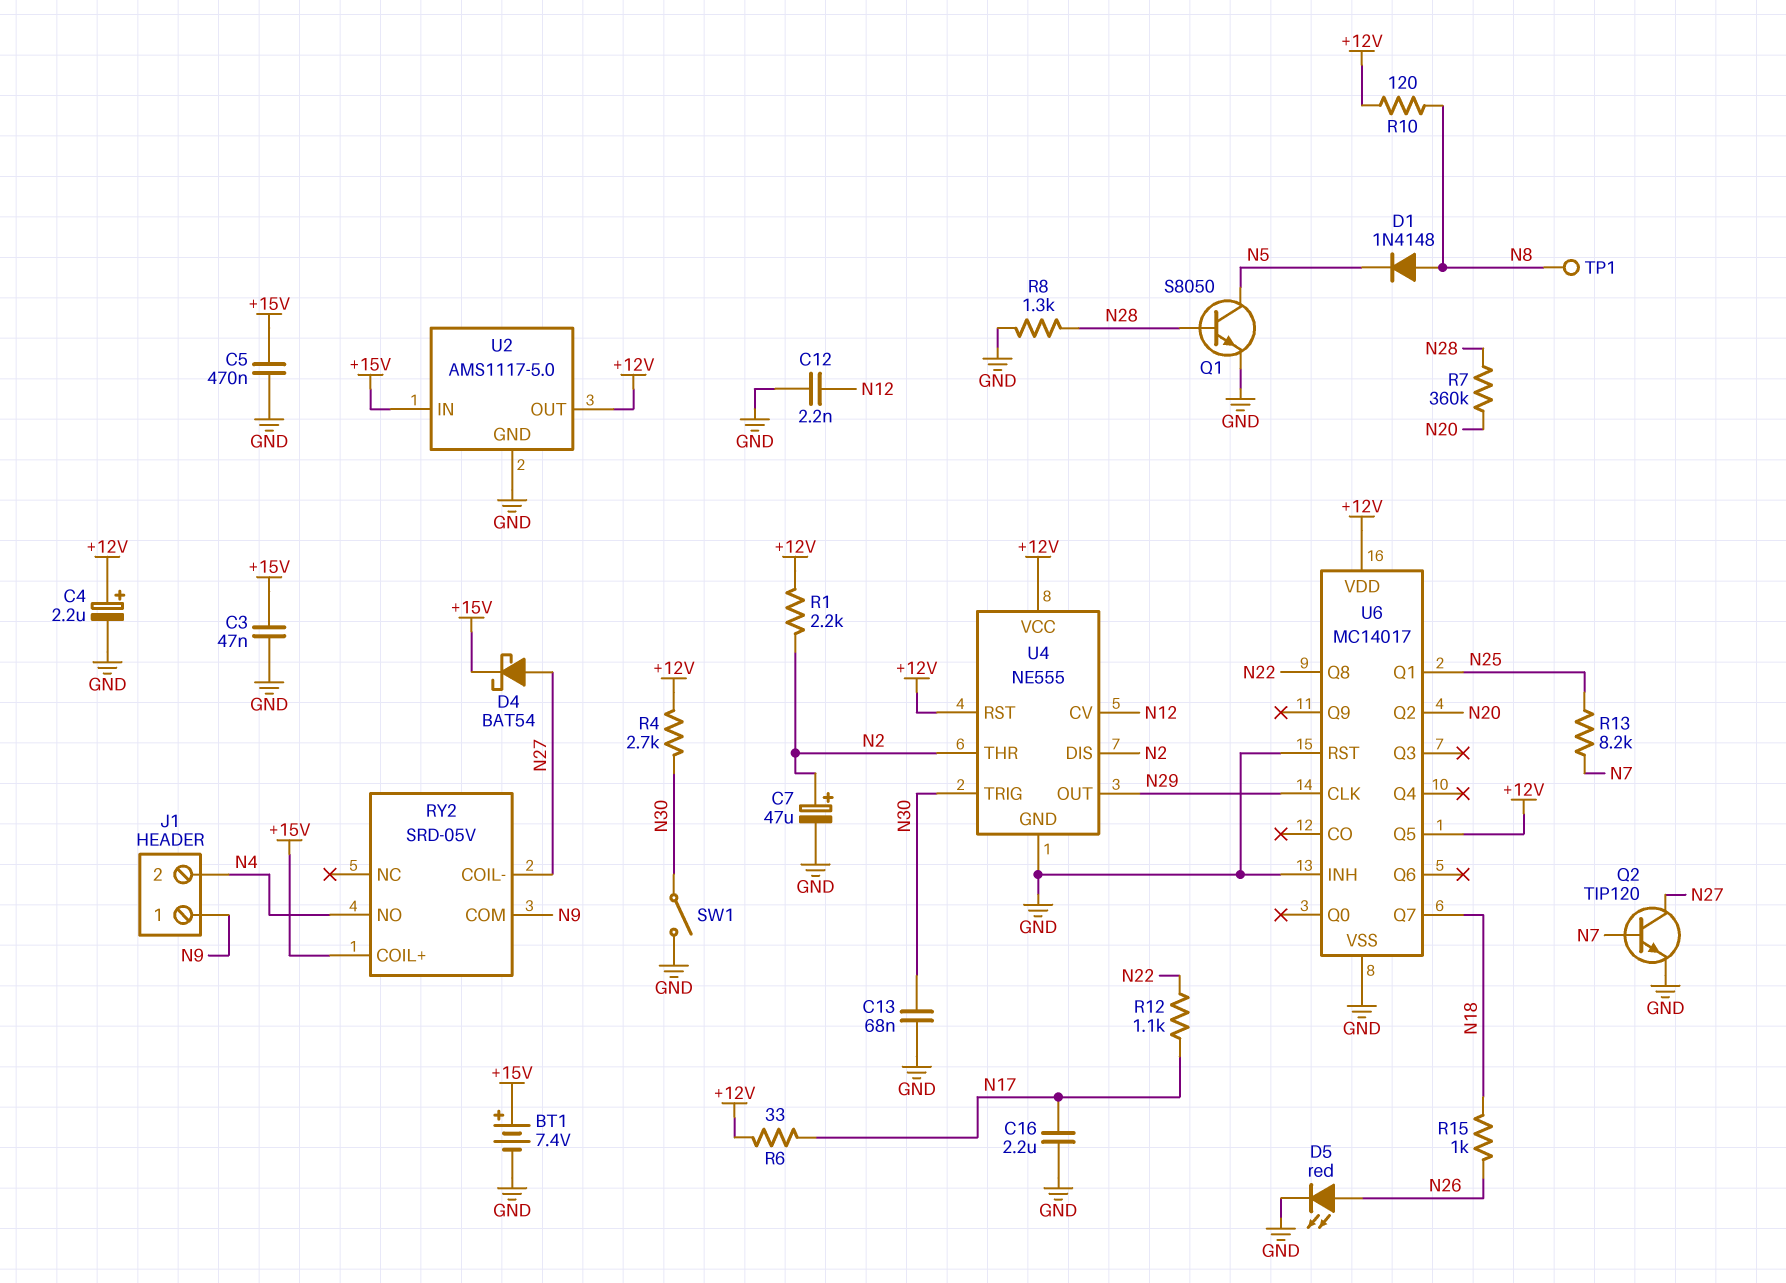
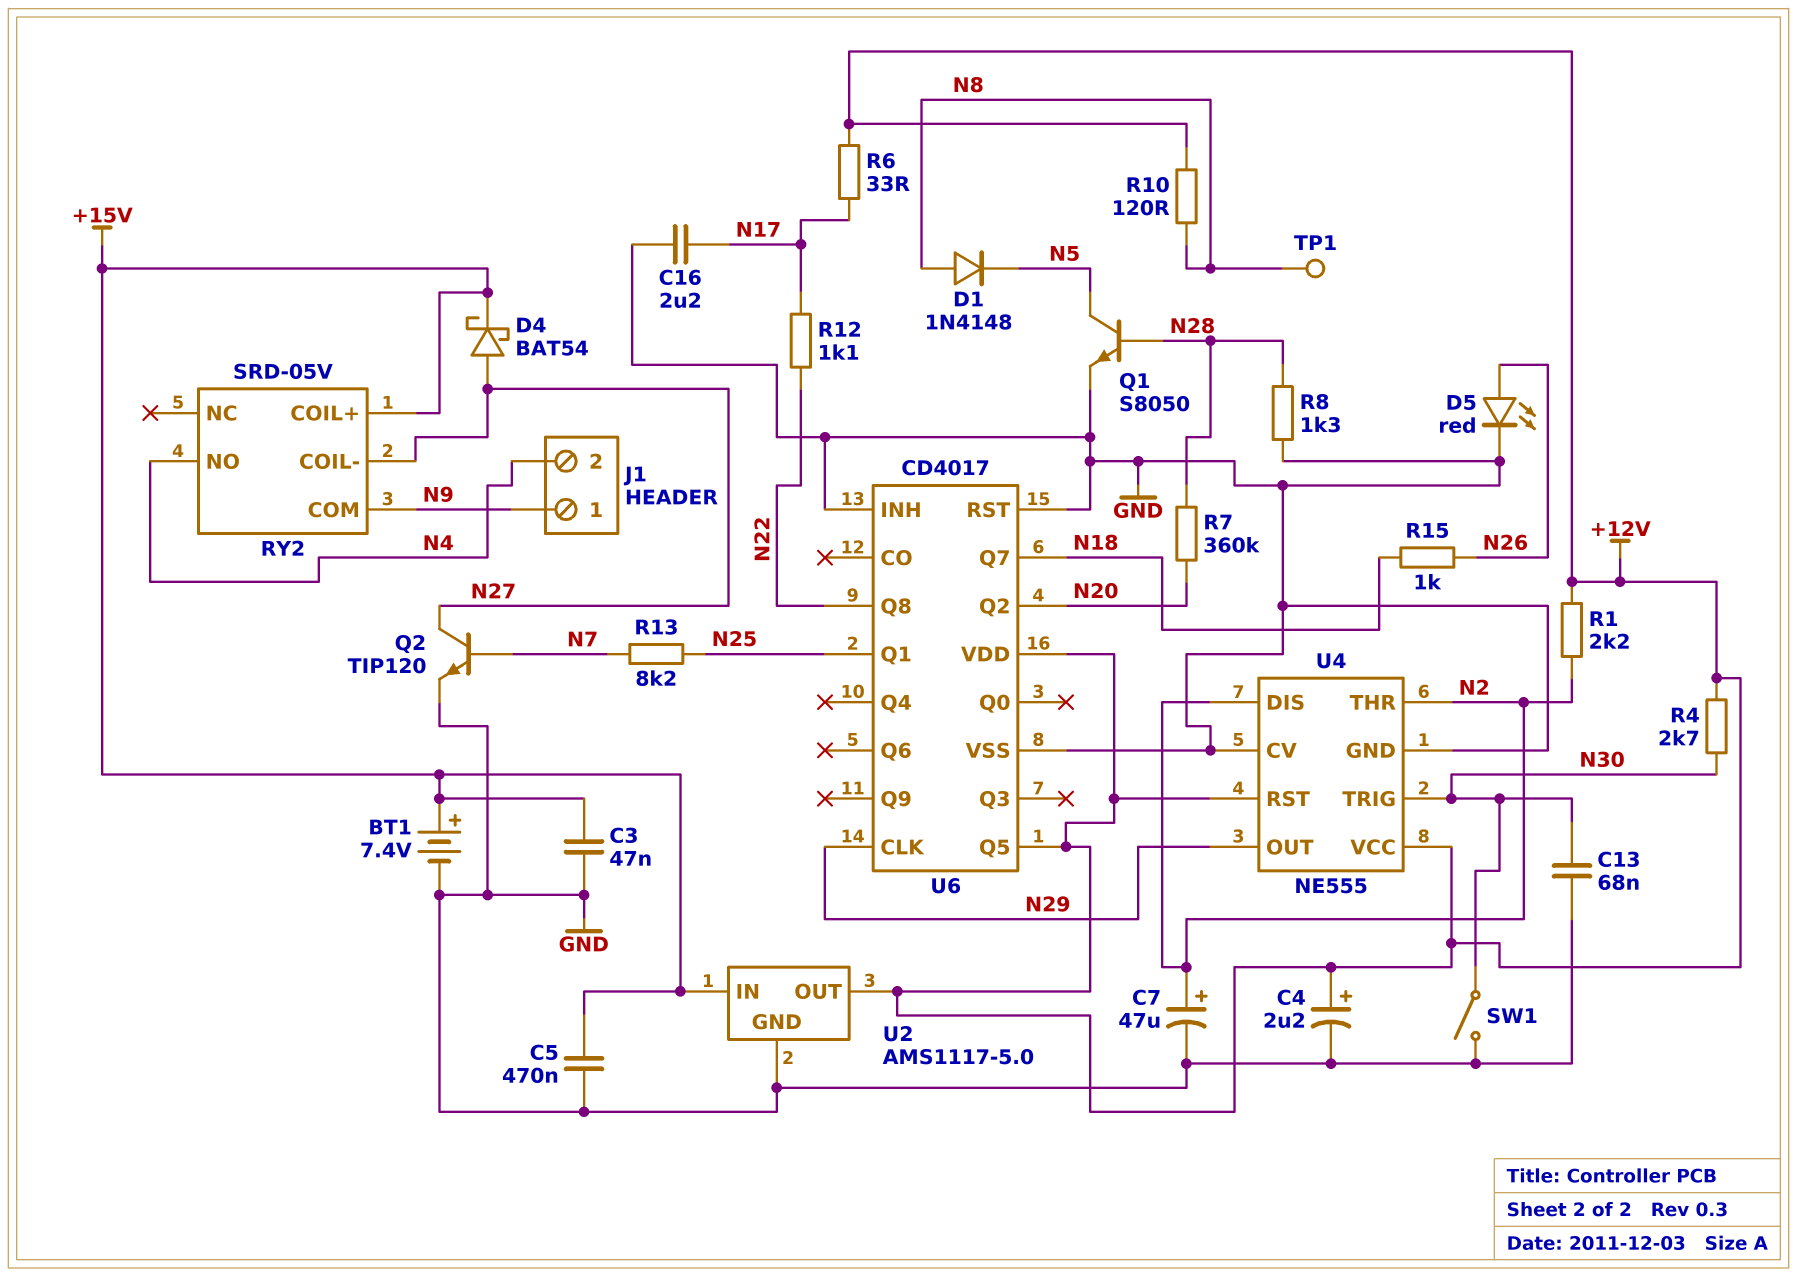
C12: 2.2nF (GND, N12) -> none
U4 pin CV: N12 -> GND
U6: MC14017 -> CD4017

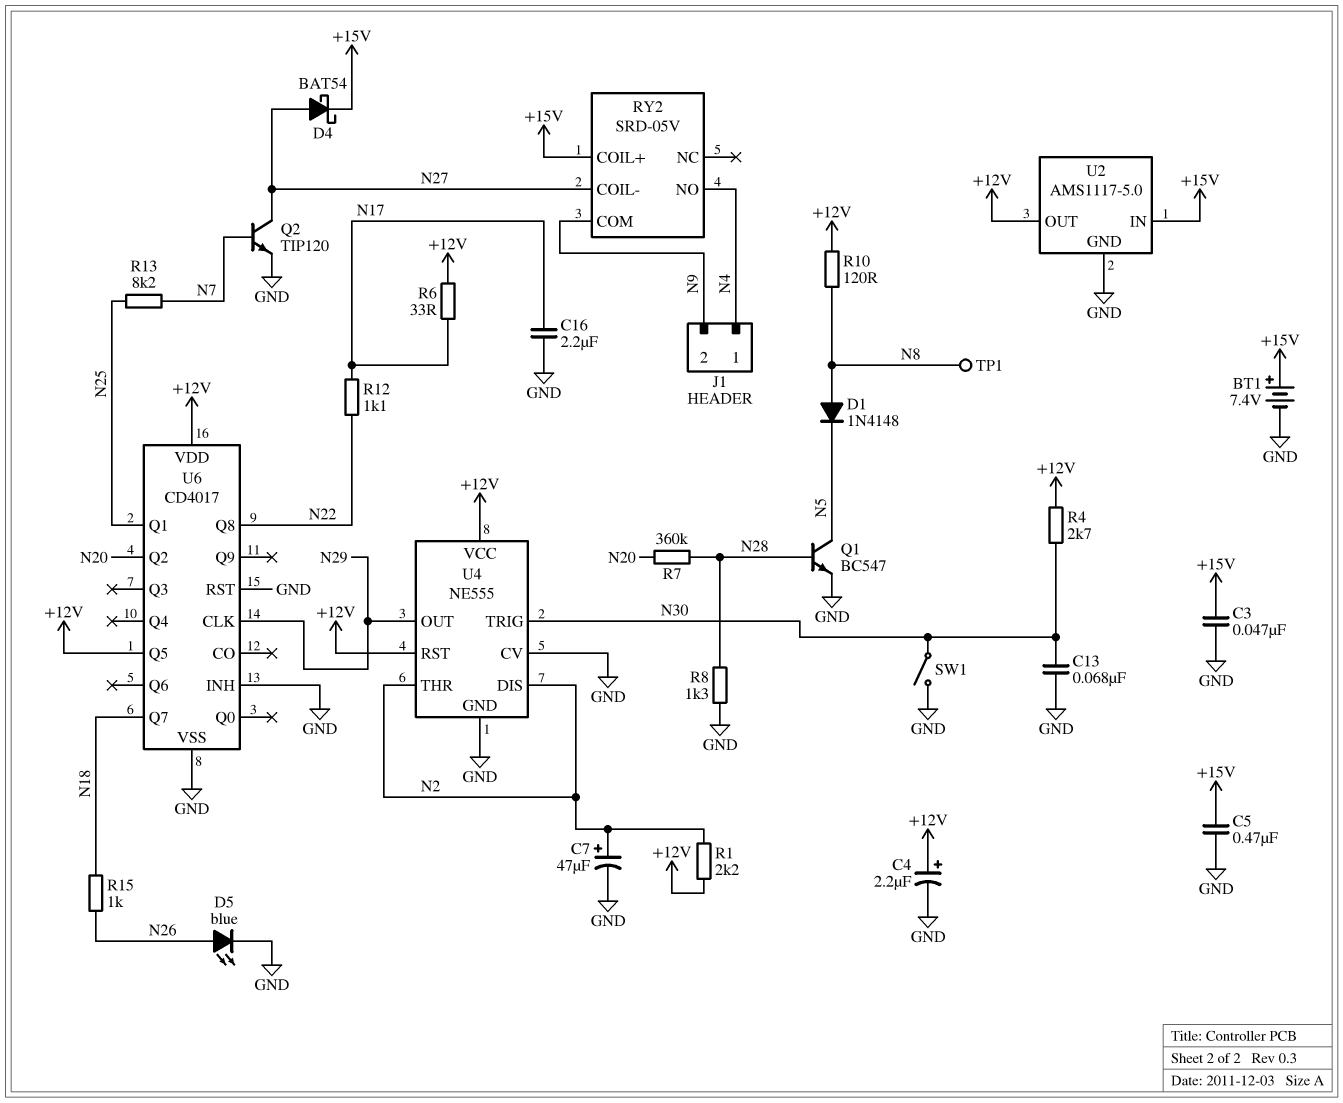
D5: LED red (A N26, K GND) -> LED blue (A N26, K GND)
J1 pin 1: N9 -> N4
J1 pin 2: N4 -> N9
Q1: NPN S8050 (B N28, C N5, E GND) -> NPN BC547 (B N28, C N5, E GND)

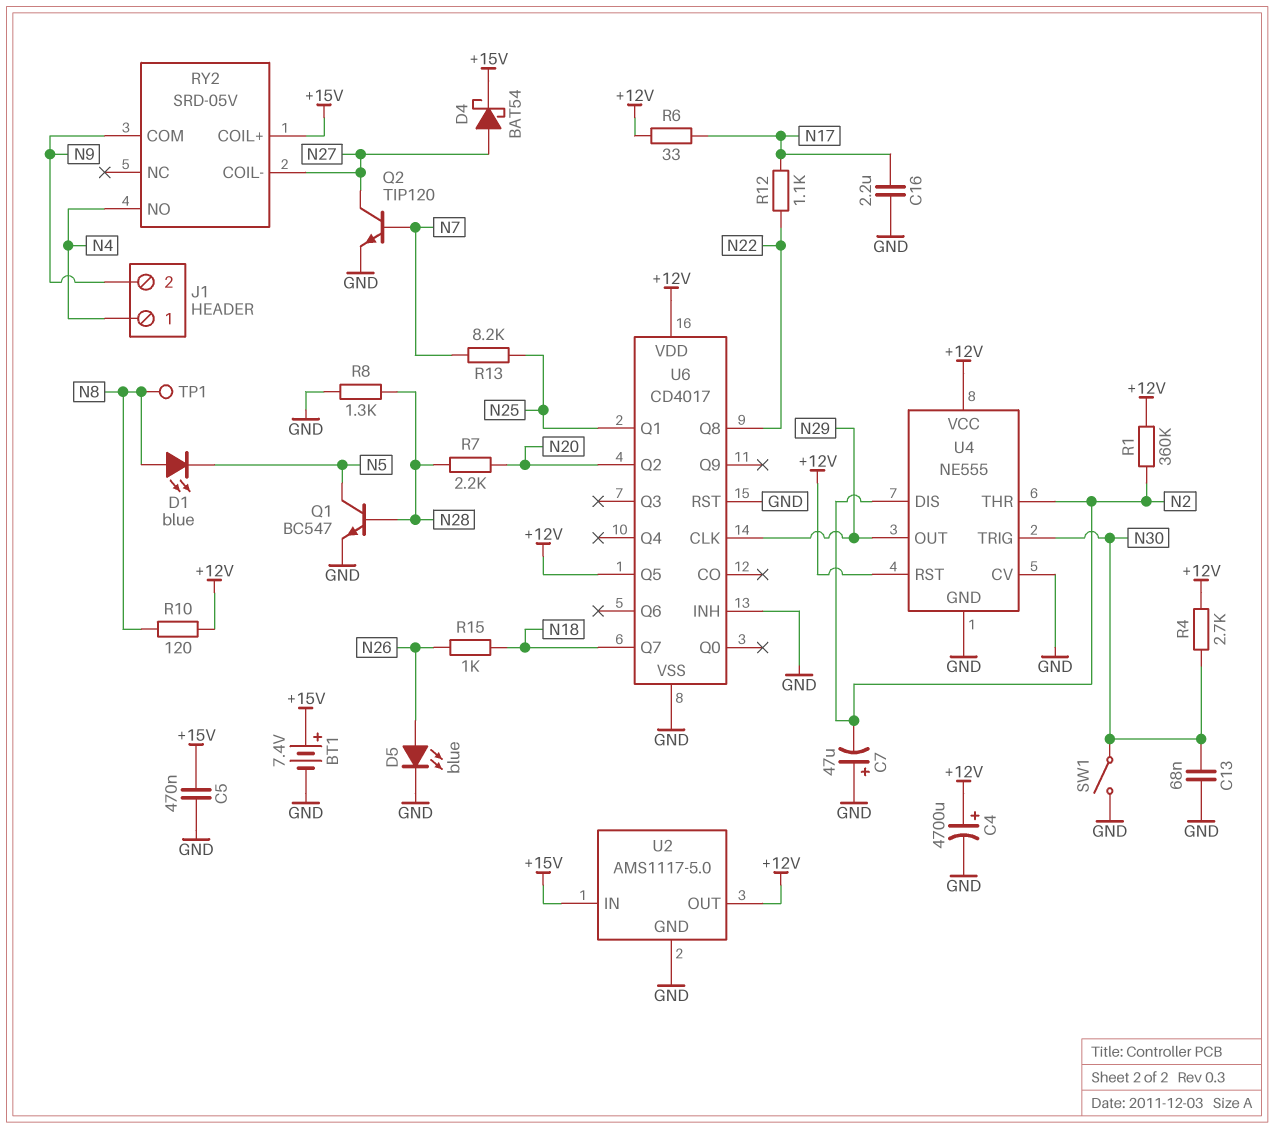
C3: 47nF (+15V, GND) -> none
C4: 2.2uF (plus +12V, minus GND) -> 4700uF (plus +12V, minus GND)
C7: 47uF (plus N2, minus GND) -> 47uF (plus GND, minus N2)
D1: diode 1N4148 (A N8, K N5) -> LED blue (A N8, K N5)
R1: 2.2k (+12V, N2) -> 360k (+12V, N2)
R7: 360k (N20, N28) -> 2.2k (N20, N28)

